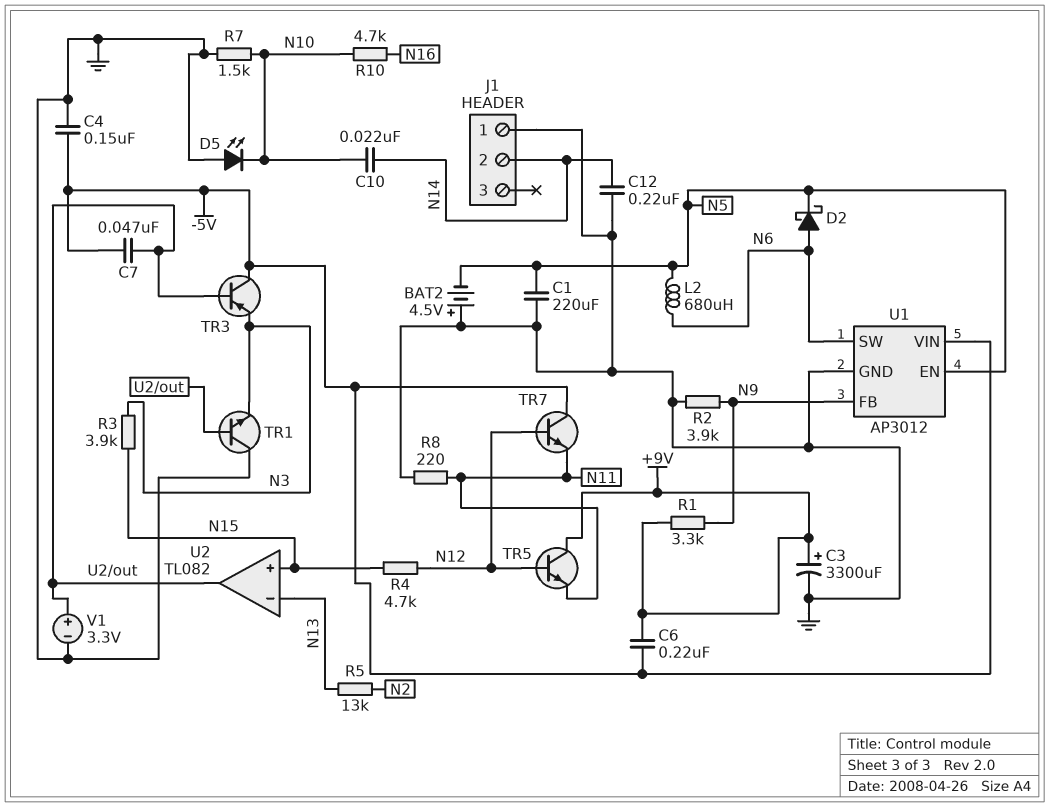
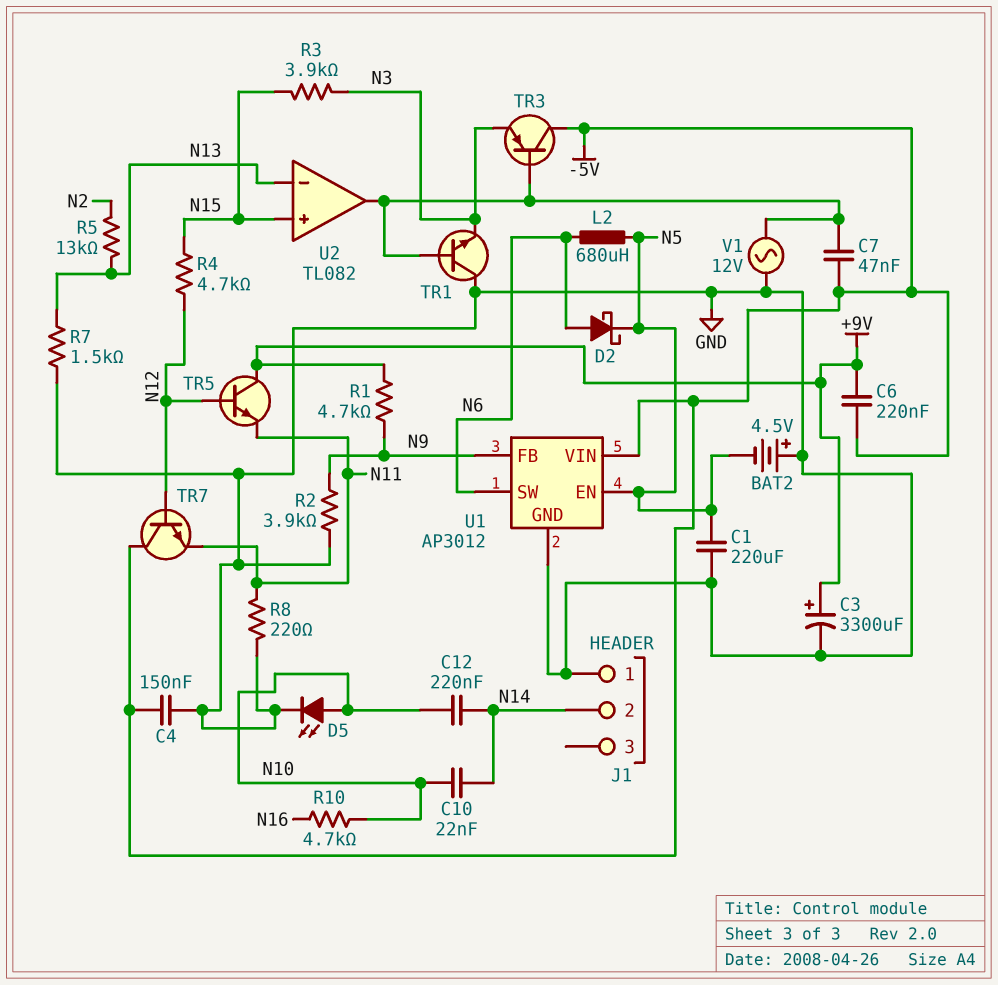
C12: 220nF (GND, N14) -> 220nF (N10, N14)
D5: LED (A GND, K N10) -> LED (A N10, K GND)
R1: 3.3k (+9V, N9) -> 4.7k (+9V, N9)
R7: 1.5k (GND, N10) -> 1.5k (GND, N13)
V1: 3.3V (plus U2/out, minus GND) -> AC 12V (GND, U2/out)

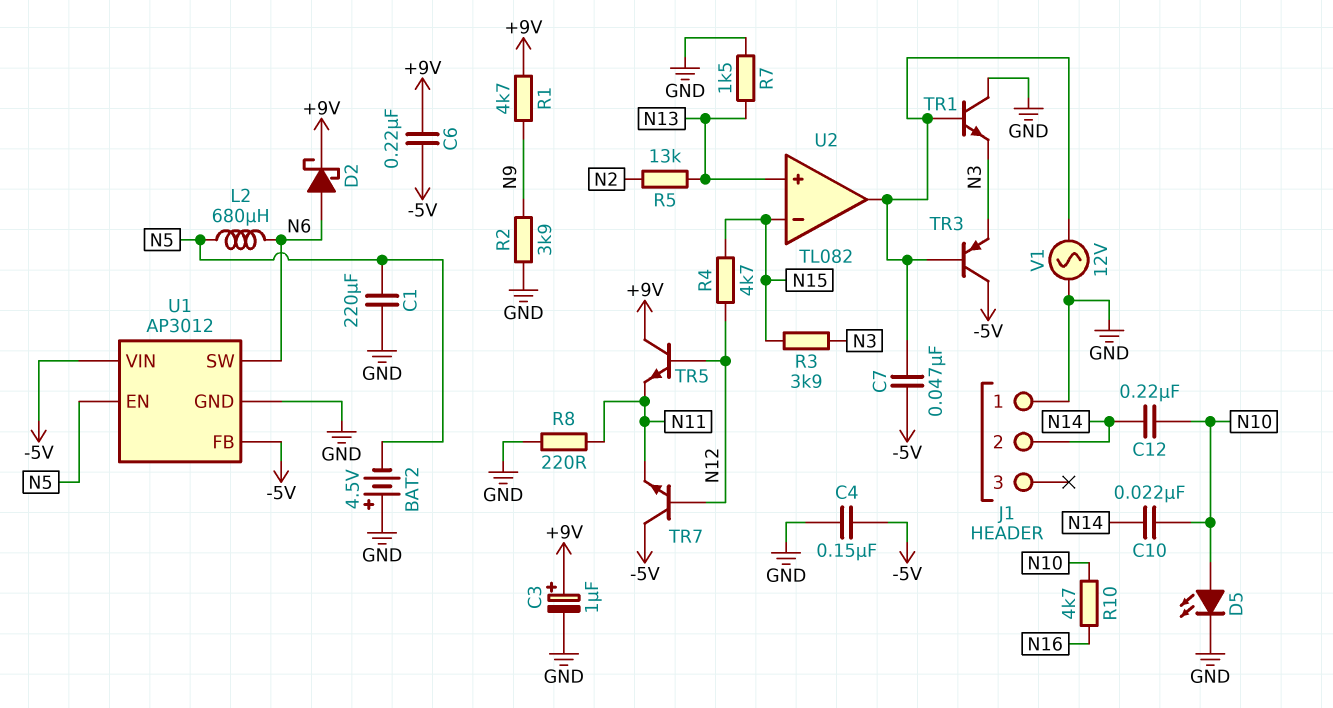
C3: 3300uF (plus +9V, minus GND) -> 1uF (plus +9V, minus GND)
D2: schottky (A N6, K N5) -> schottky (A N6, K +9V)
U1 pin FB: N9 -> -5V
U2 pin in+: N15 -> N13
U2 pin in-: N13 -> N15

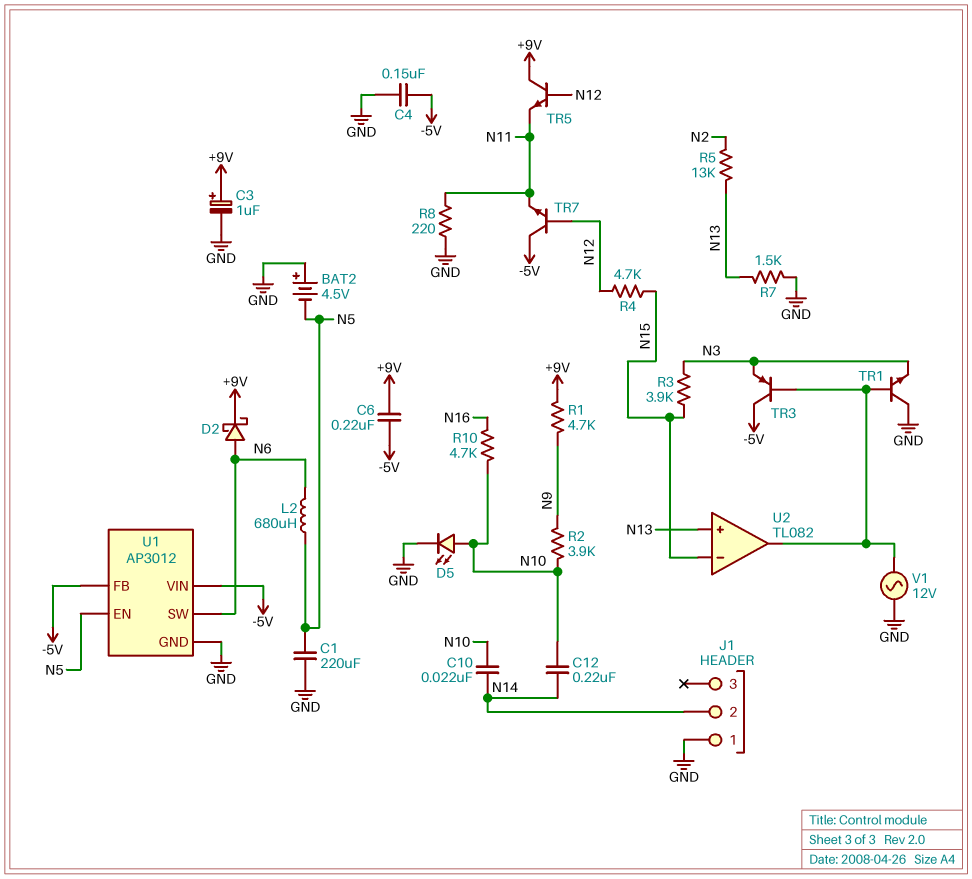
C7: 47nF (-5V, U2/out) -> none
R2: 3.9k (GND, N9) -> 3.9k (N9, N10)

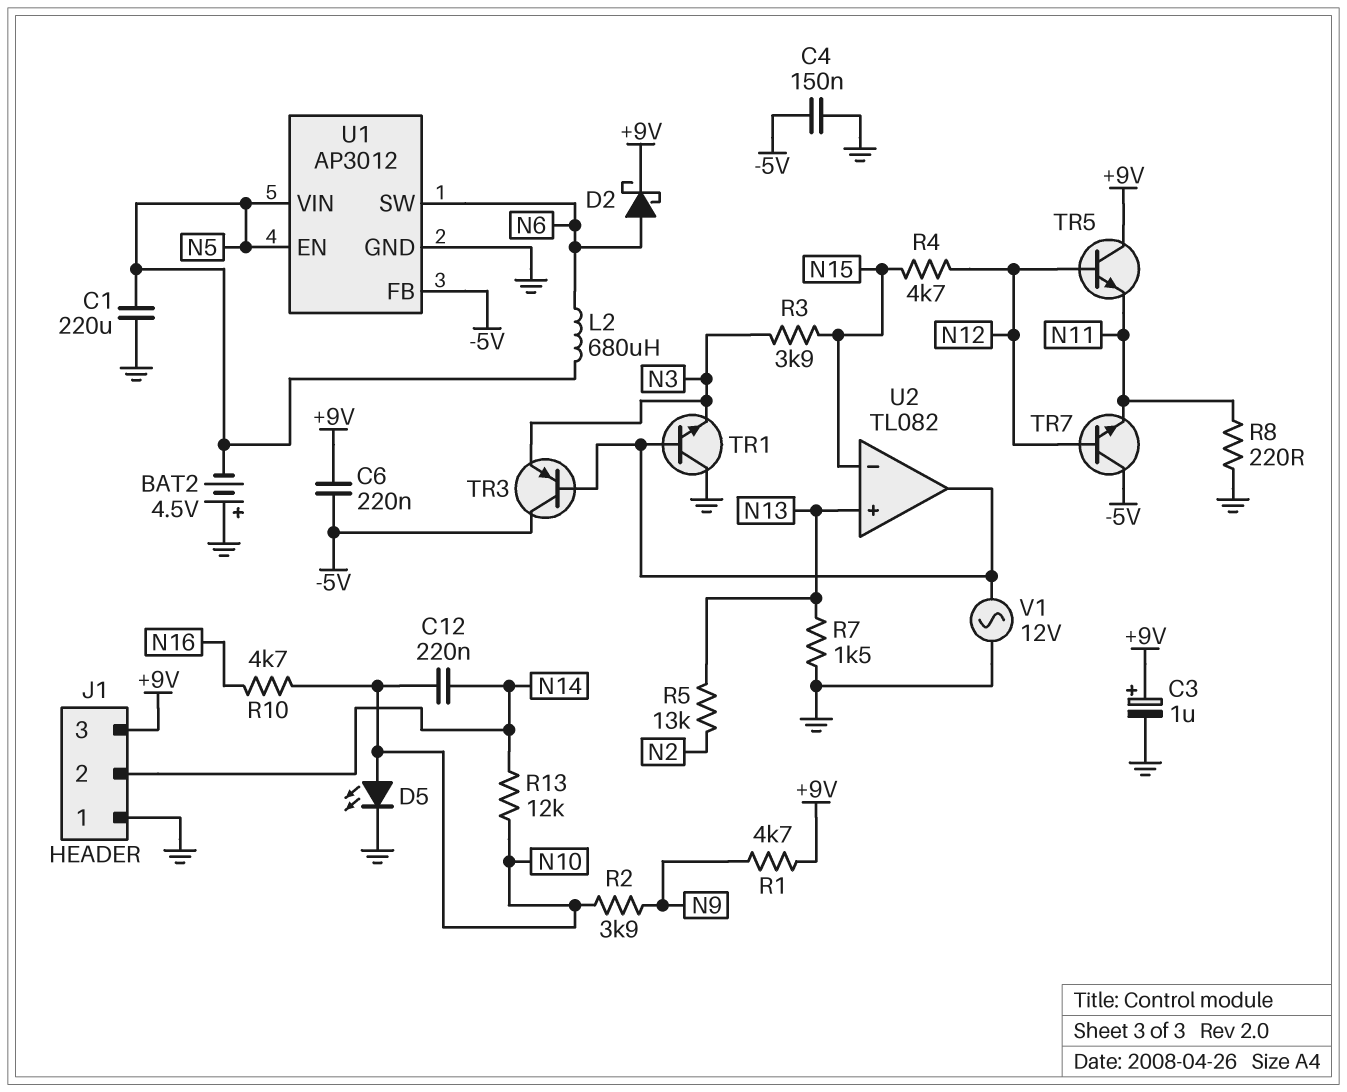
C10: 22nF (N10, N14) -> none
J1 pin 3: none -> +9V
R13: none -> 12k (N10, N14)
U1 pin VIN: -5V -> N5

